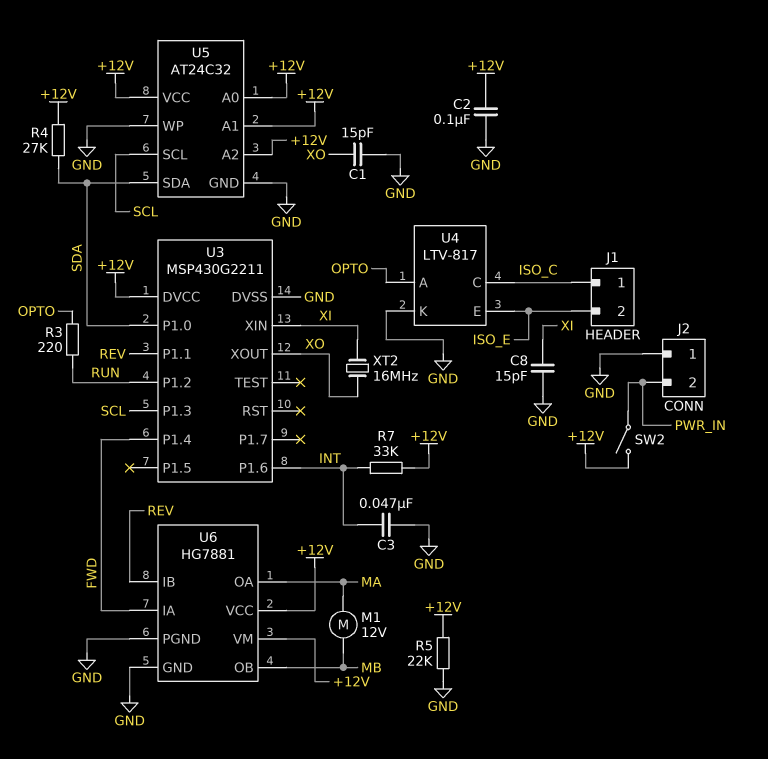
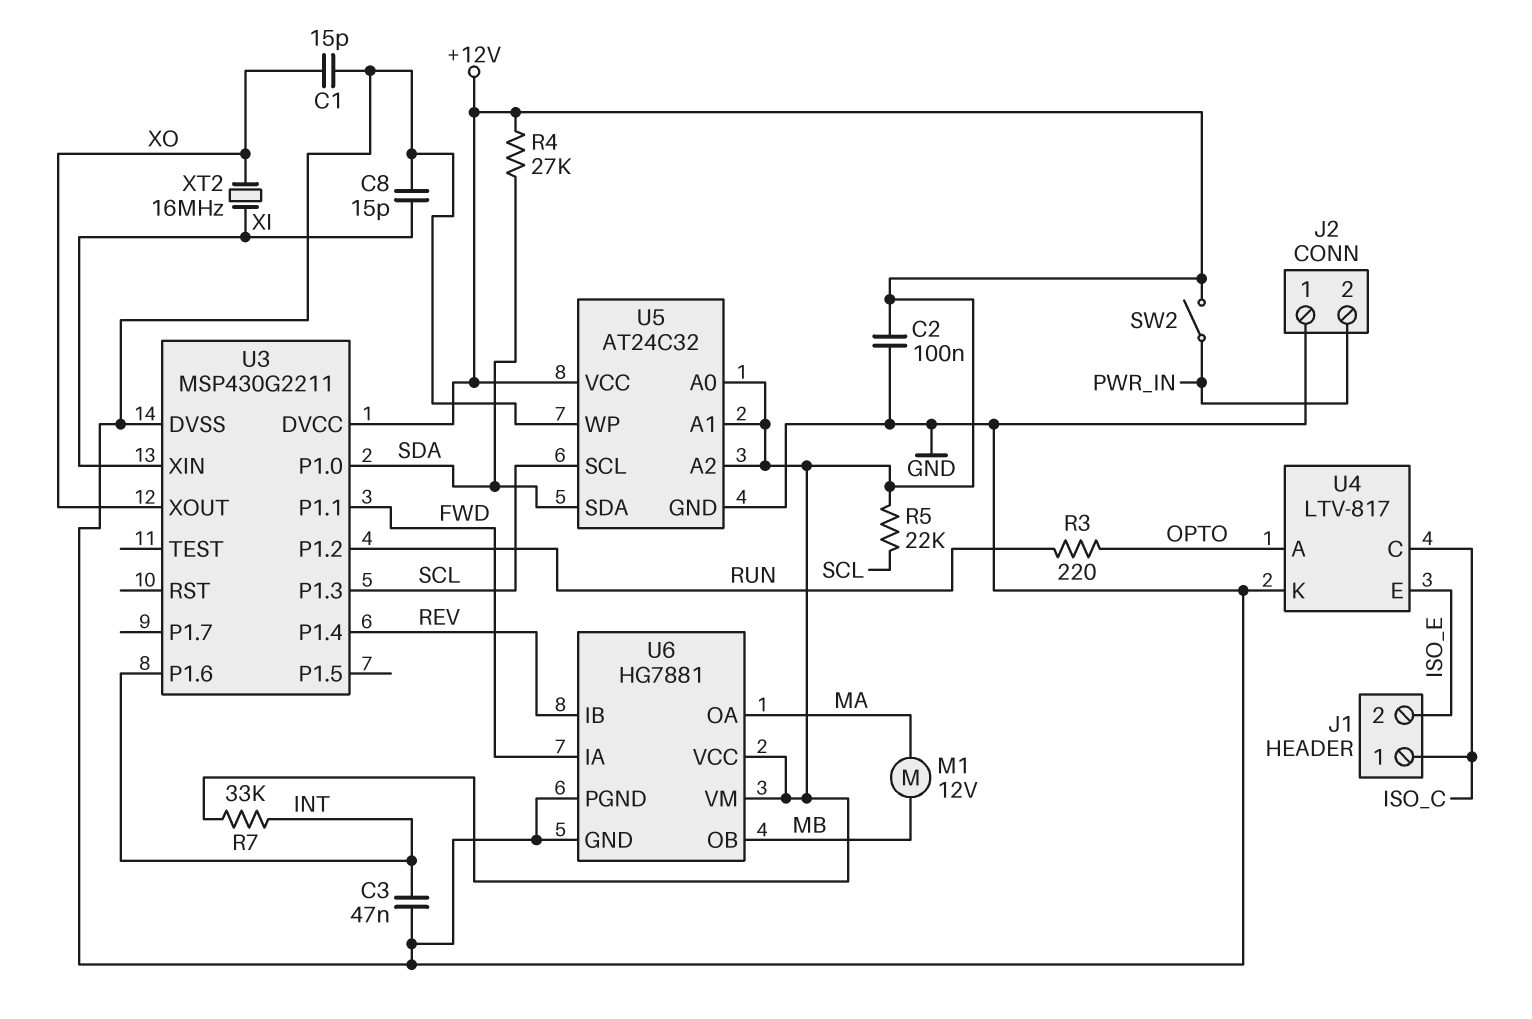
R5: 22k (+12V, GND) -> 22k (+12V, SCL)
U3 pin P1.1: REV -> FWD
U3 pin P1.4: FWD -> REV

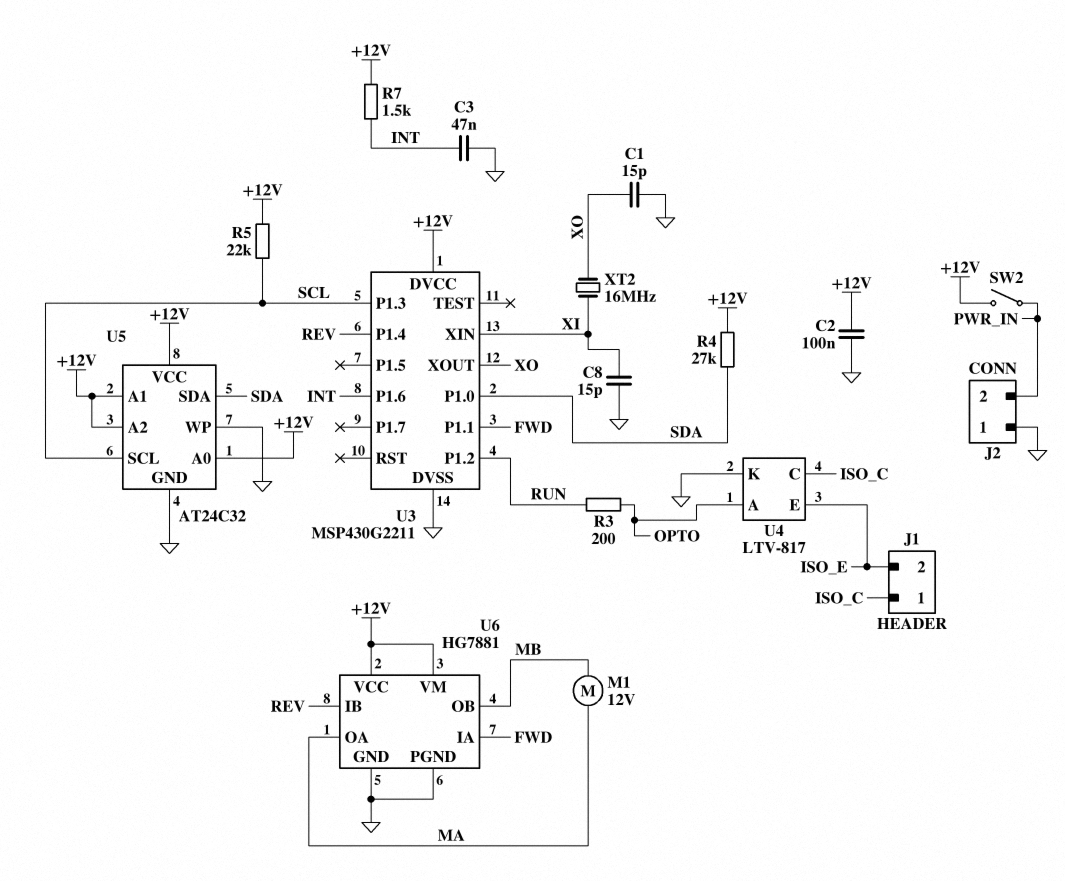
R3: 220 (OPTO, RUN) -> 200 (OPTO, RUN)
R7: 33k (+12V, INT) -> 1.5k (+12V, INT)

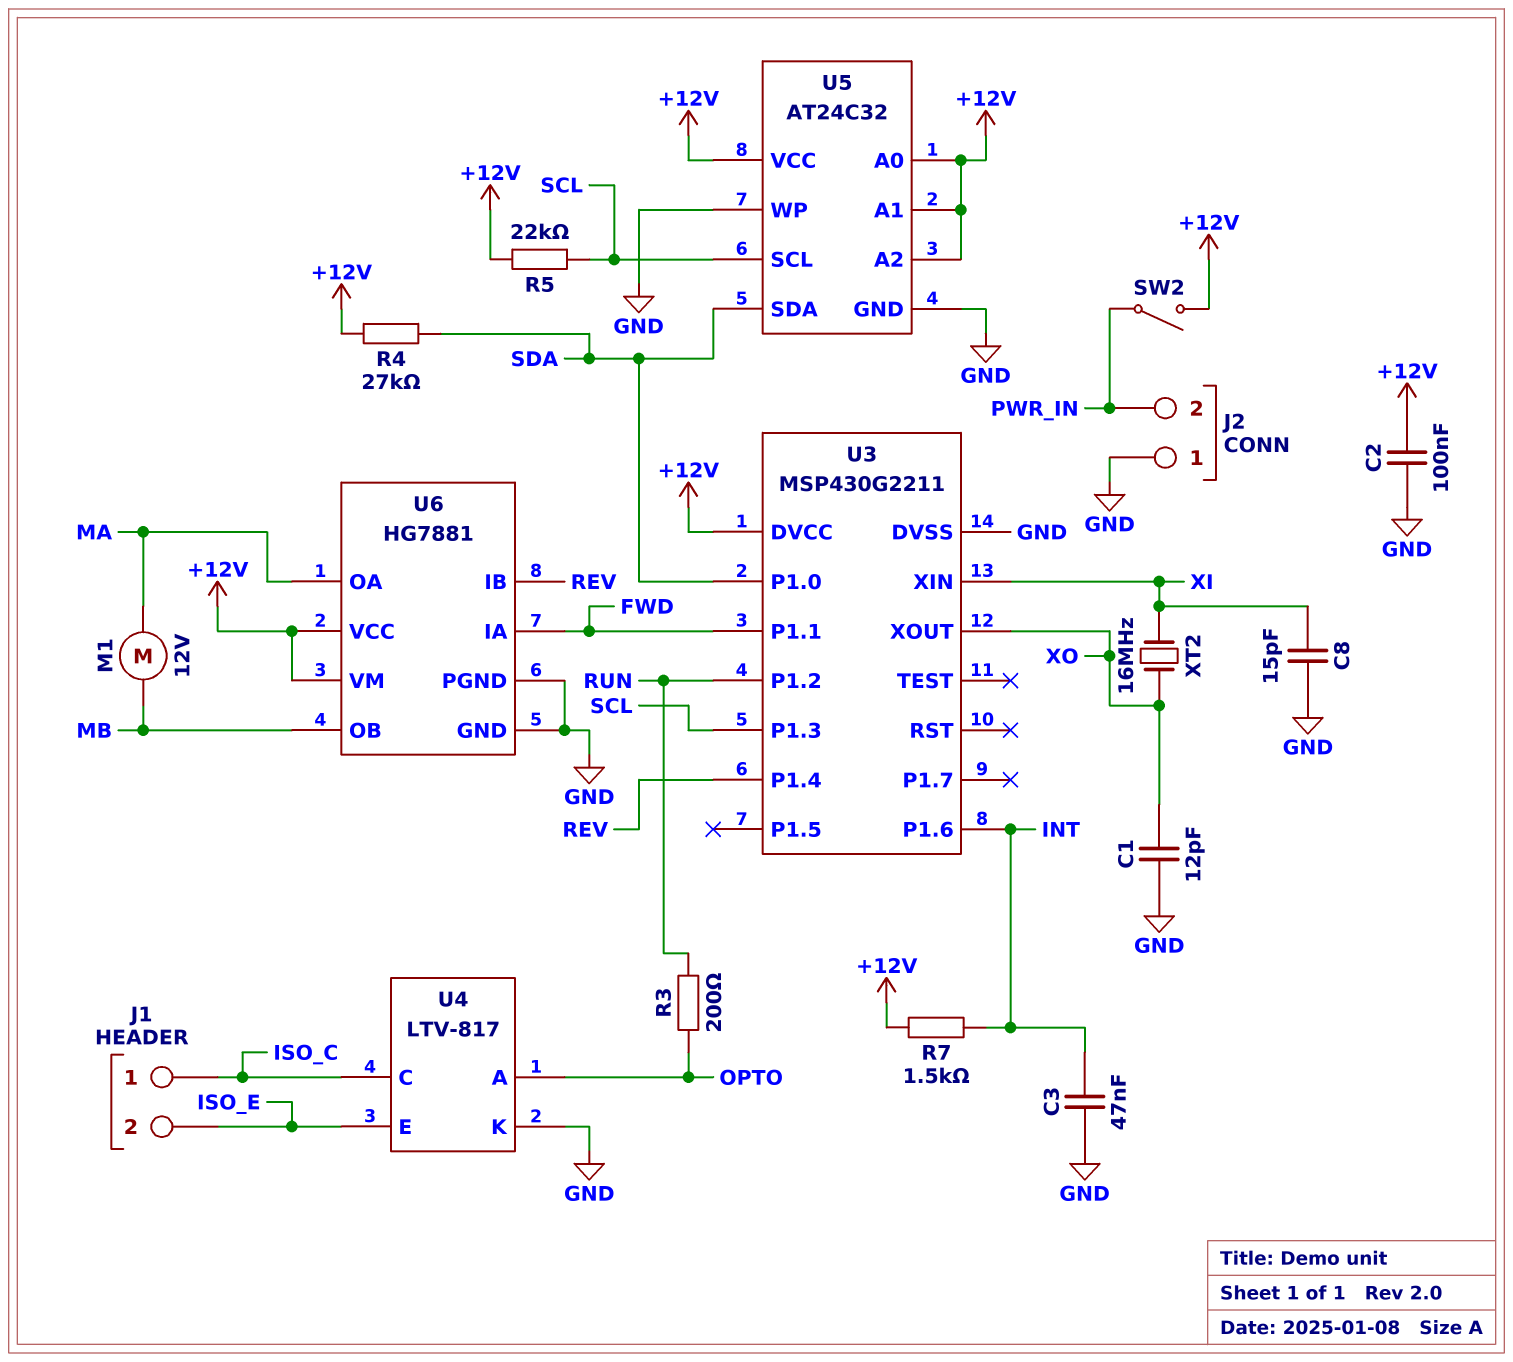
C1: 15pF (GND, XO) -> 12pF (GND, XO)

